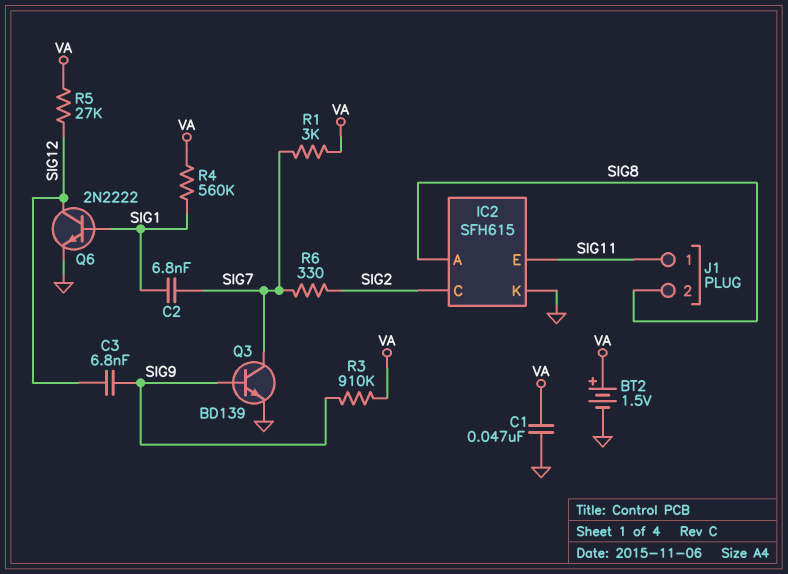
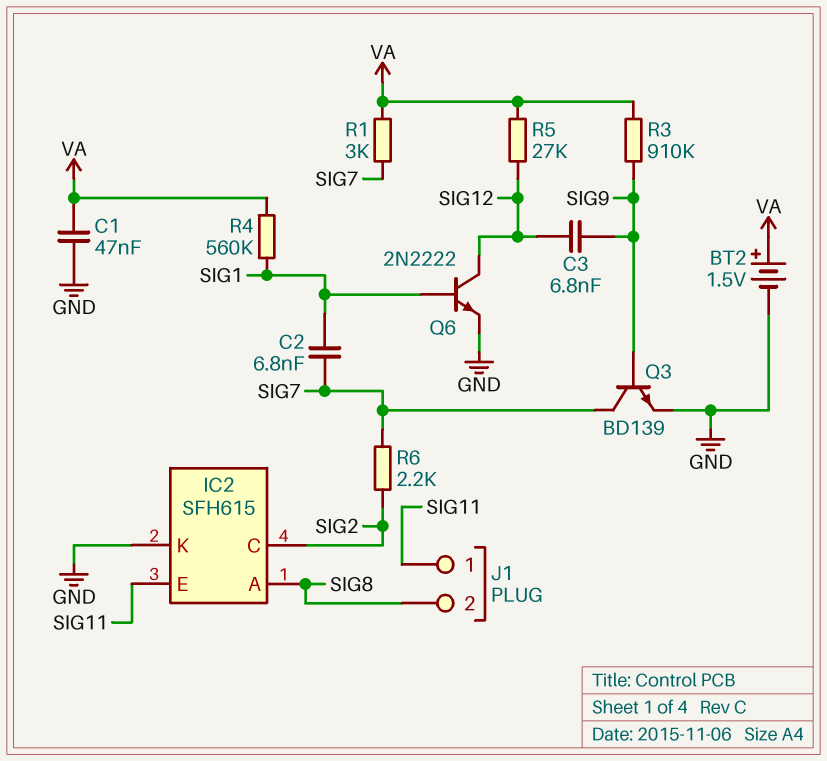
R6: 330 (SIG2, SIG7) -> 2.2k (SIG2, SIG7)

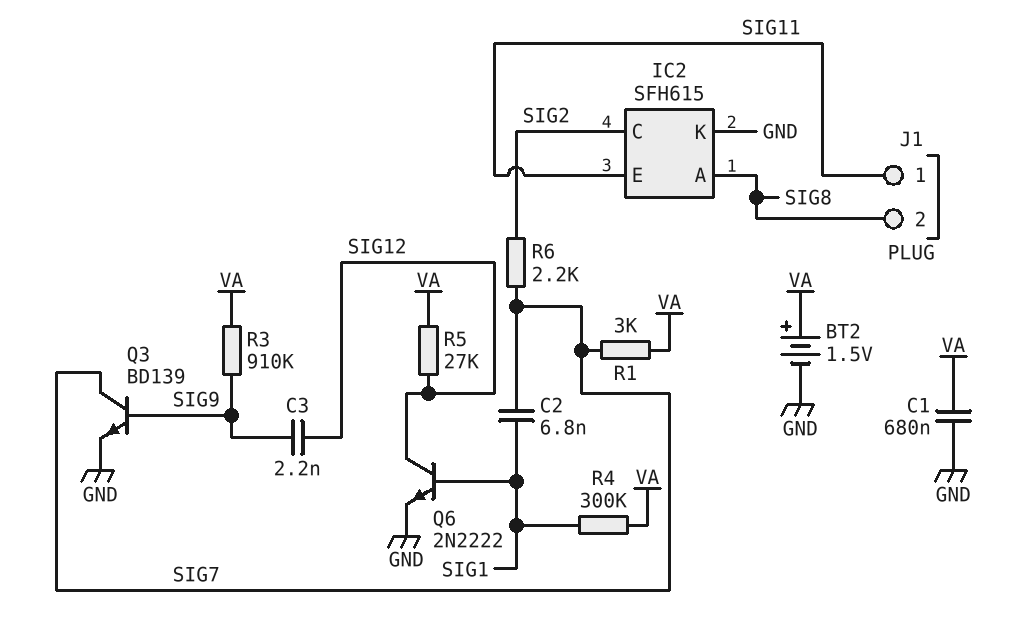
C1: 47nF (GND, VA) -> 680nF (GND, VA)
C3: 6.8nF (SIG9, SIG12) -> 2.2nF (SIG9, SIG12)
R4: 560k (SIG1, VA) -> 300k (SIG1, VA)

